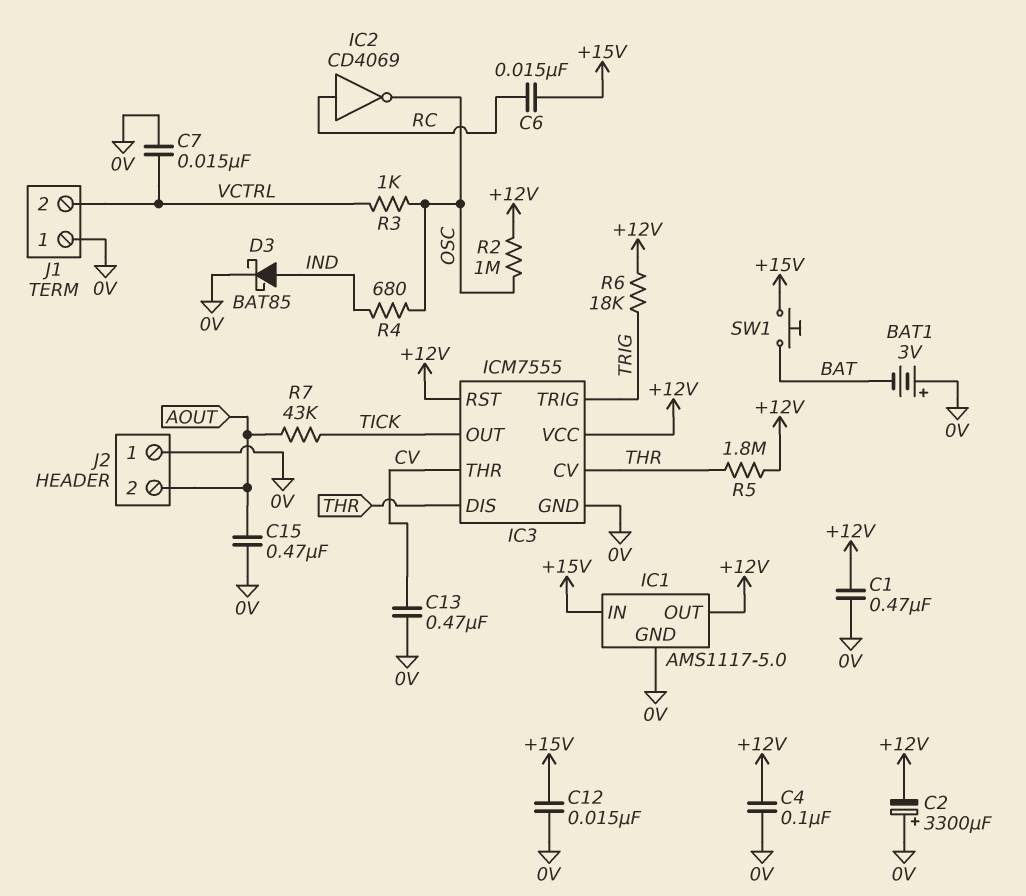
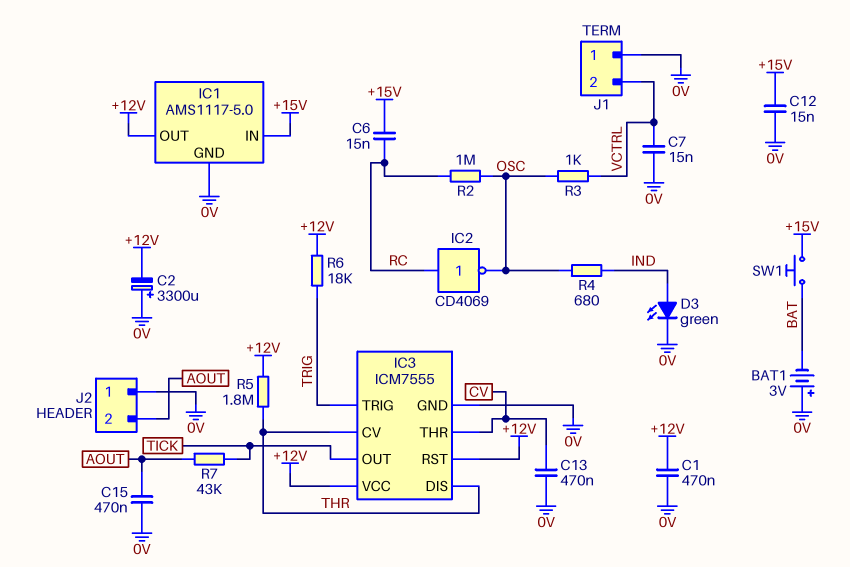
C4: 100nF (+12V, 0V) -> none
D3: schottky BAT85 (A IND, K 0V) -> LED green (A IND, K 0V)
R2: 1M (+12V, OSC) -> 1M (OSC, RC)

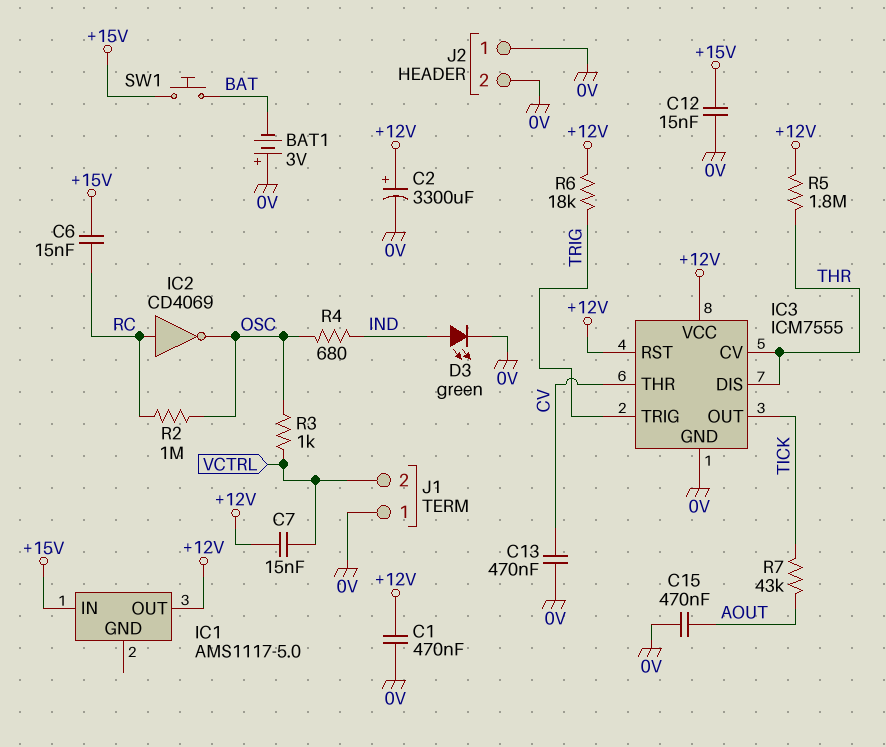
C2: 3300uF (plus 0V, minus +12V) -> 3300uF (plus +12V, minus 0V)
C7: 15nF (0V, VCTRL) -> 15nF (+12V, VCTRL)
IC1 pin GND: 0V -> none
J2 pin 2: AOUT -> 0V

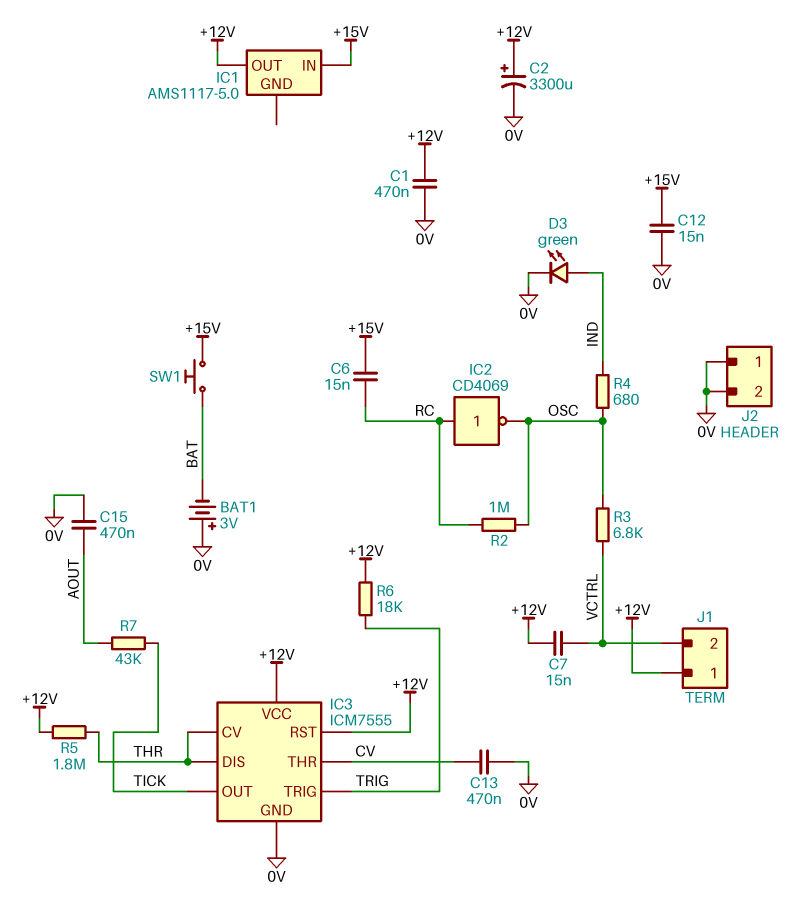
J1 pin 1: 0V -> +12V
R3: 1k (OSC, VCTRL) -> 6.8k (OSC, VCTRL)

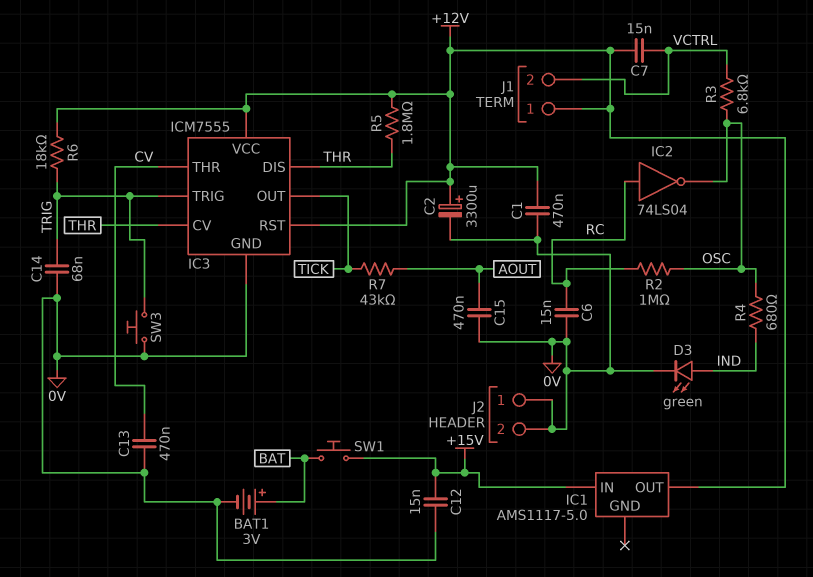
BAT1: 3V (plus 0V, minus BAT) -> 3V (plus BAT, minus 0V)
C6: 15nF (+15V, RC) -> 15nF (0V, RC)
C14: none -> 68nF (0V, TRIG)
IC2: NOT CD4069 (in RC, out OSC) -> NOT 74LS04 (in RC, out OSC)
SW3: none -> button (0V, TRIG)

